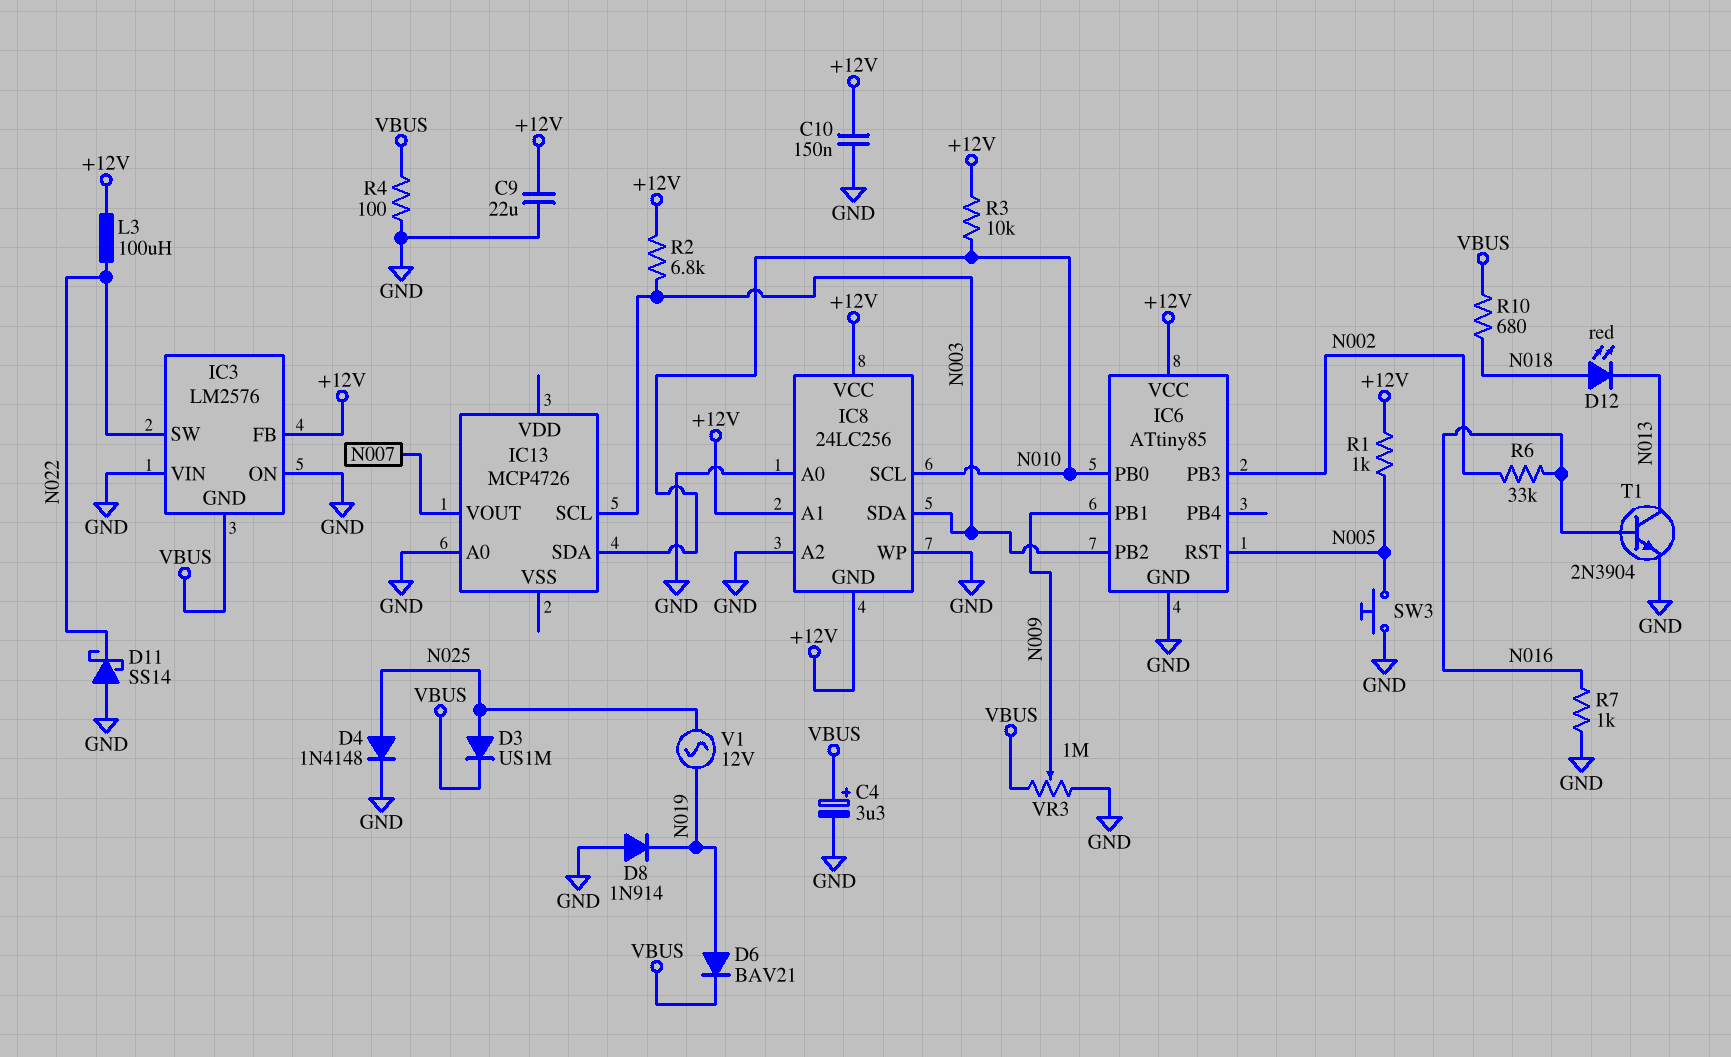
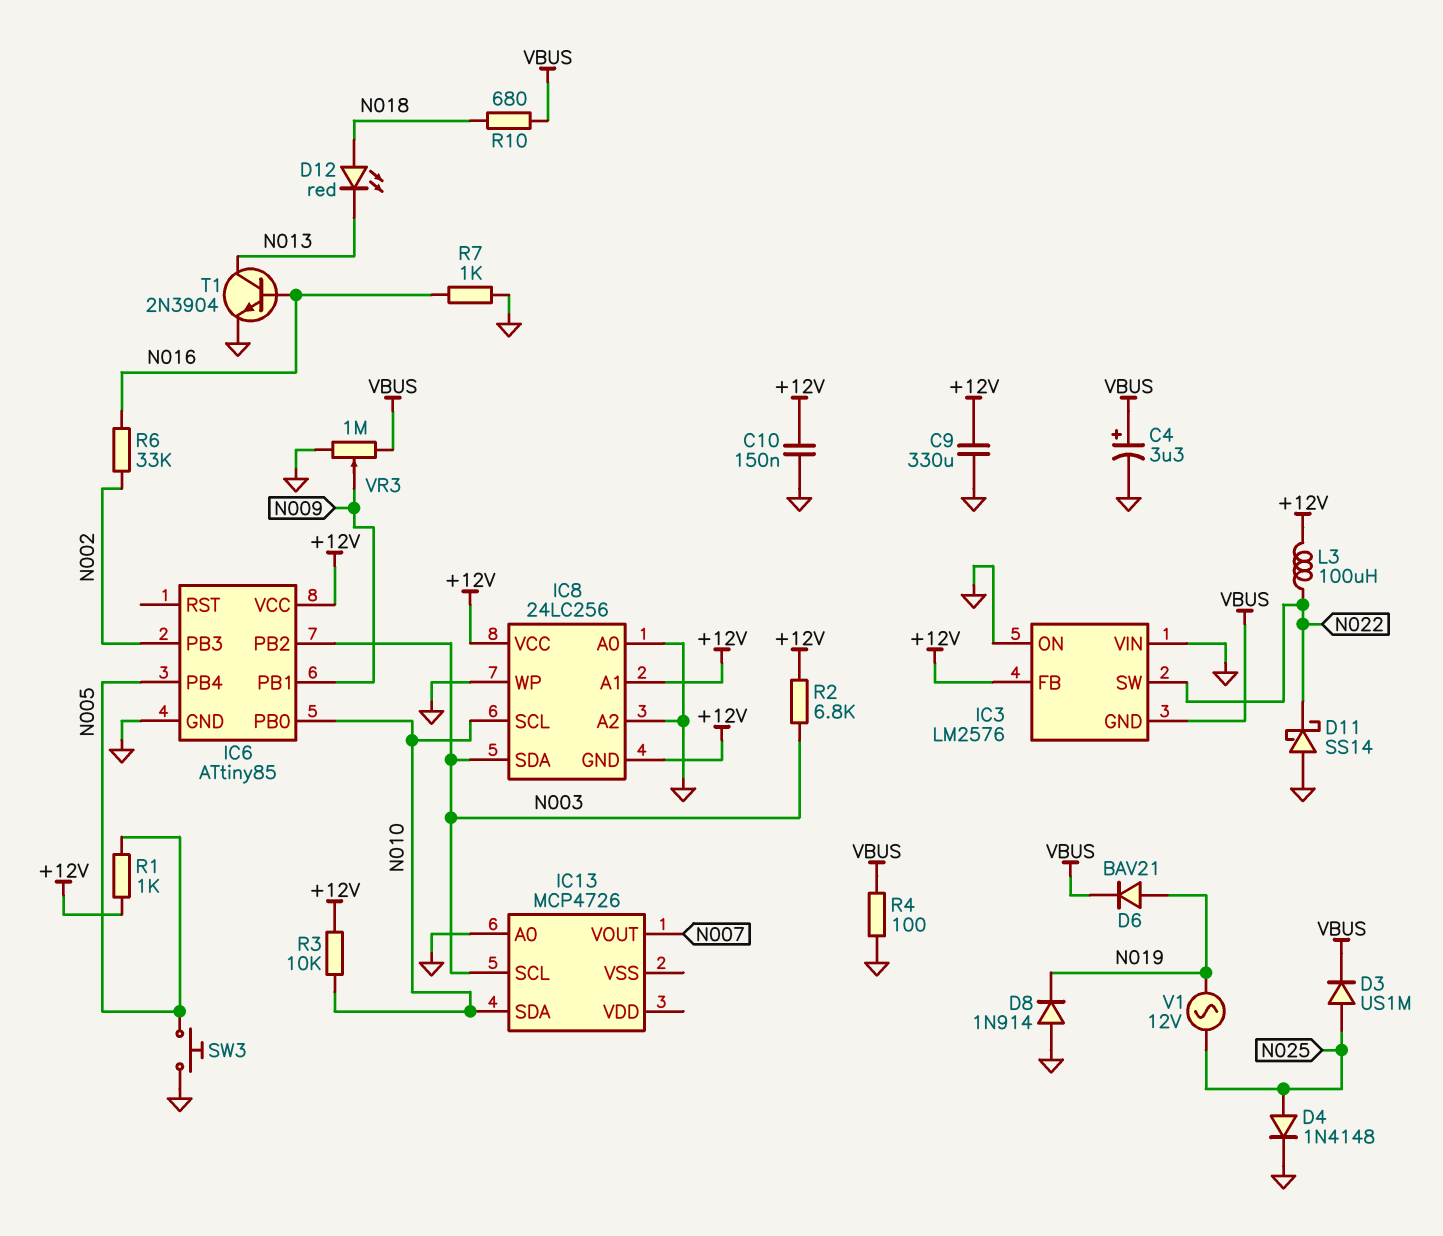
C9: 22uF (+12V, GND) -> 330uF (+12V, GND)
IC6 pin PB4: none -> N005
IC6 pin RST: N005 -> none

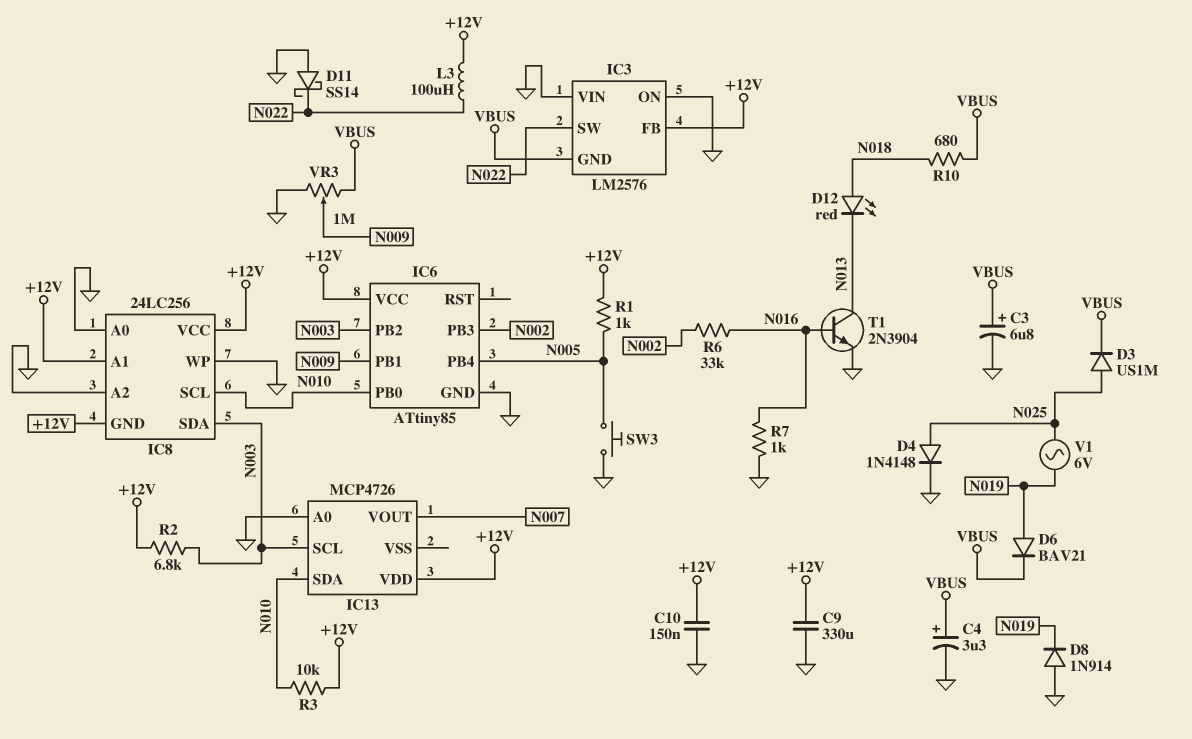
C3: none -> 6.8uF (plus VBUS, minus GND)
IC13 pin VDD: none -> +12V
R4: 100 (GND, VBUS) -> none
V1: AC 12V (N019, N025) -> AC 6V (N019, N025)

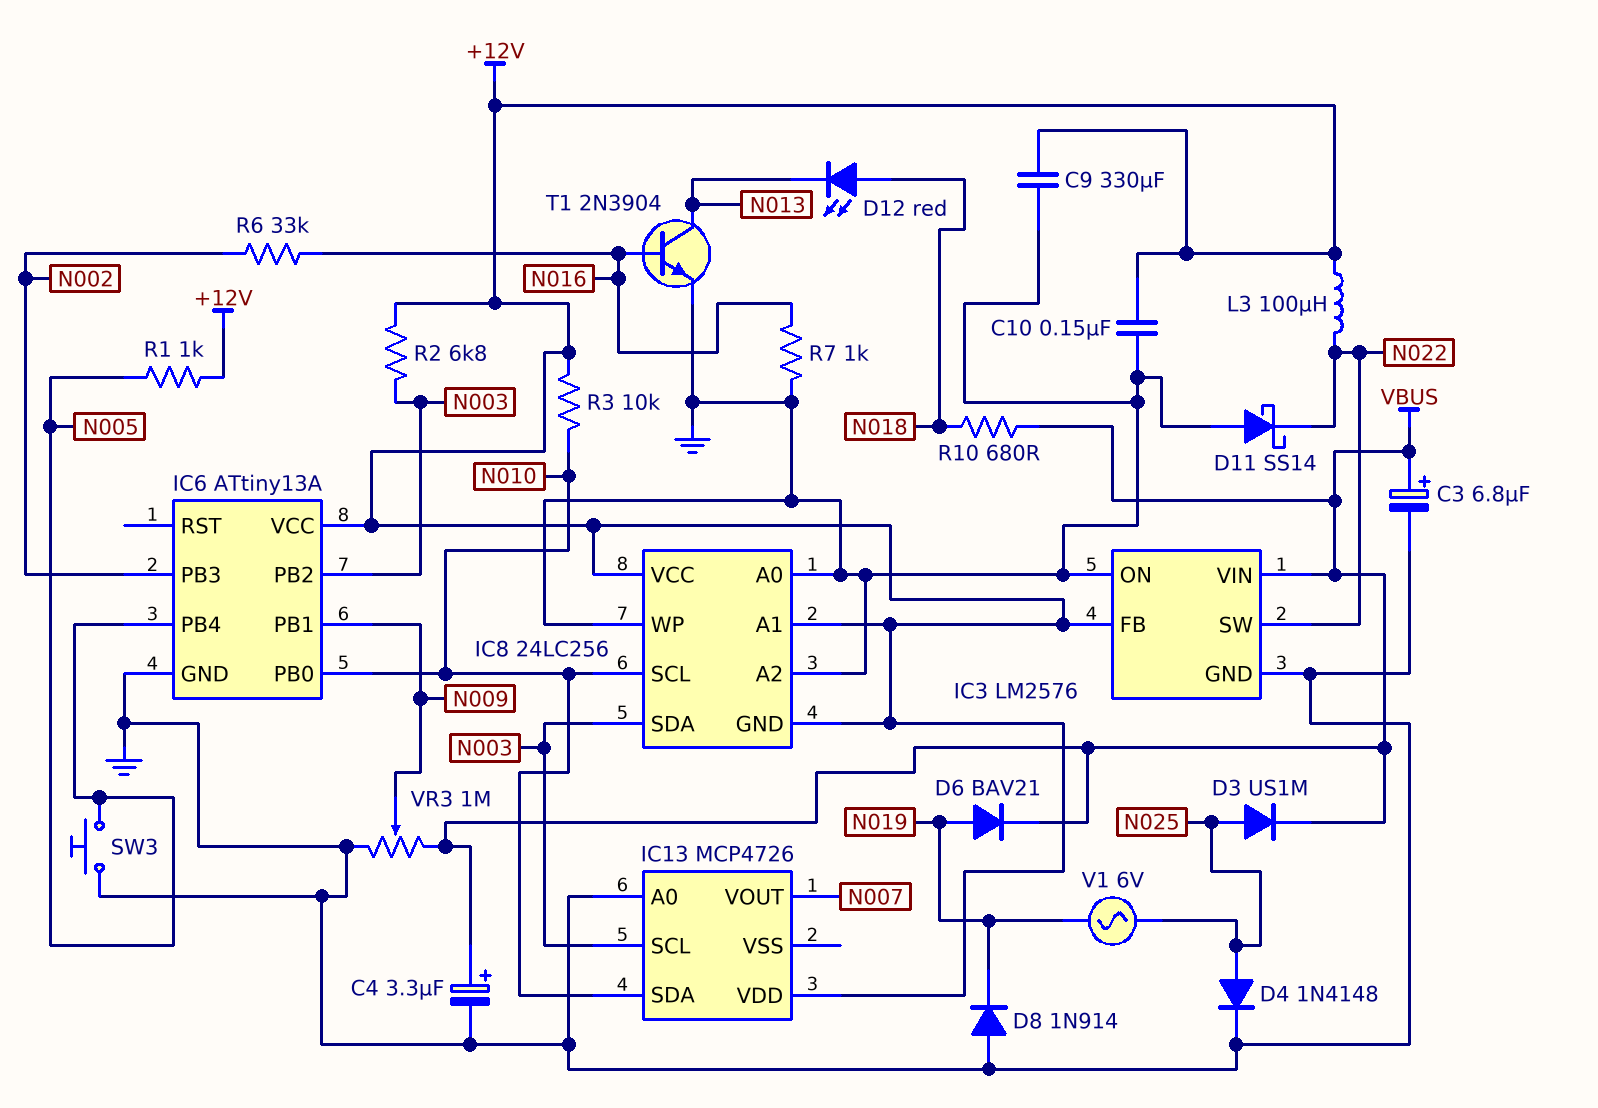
IC3 pin GND: VBUS -> GND
IC3 pin VIN: GND -> VBUS
IC6: ATtiny85 -> ATtiny13A

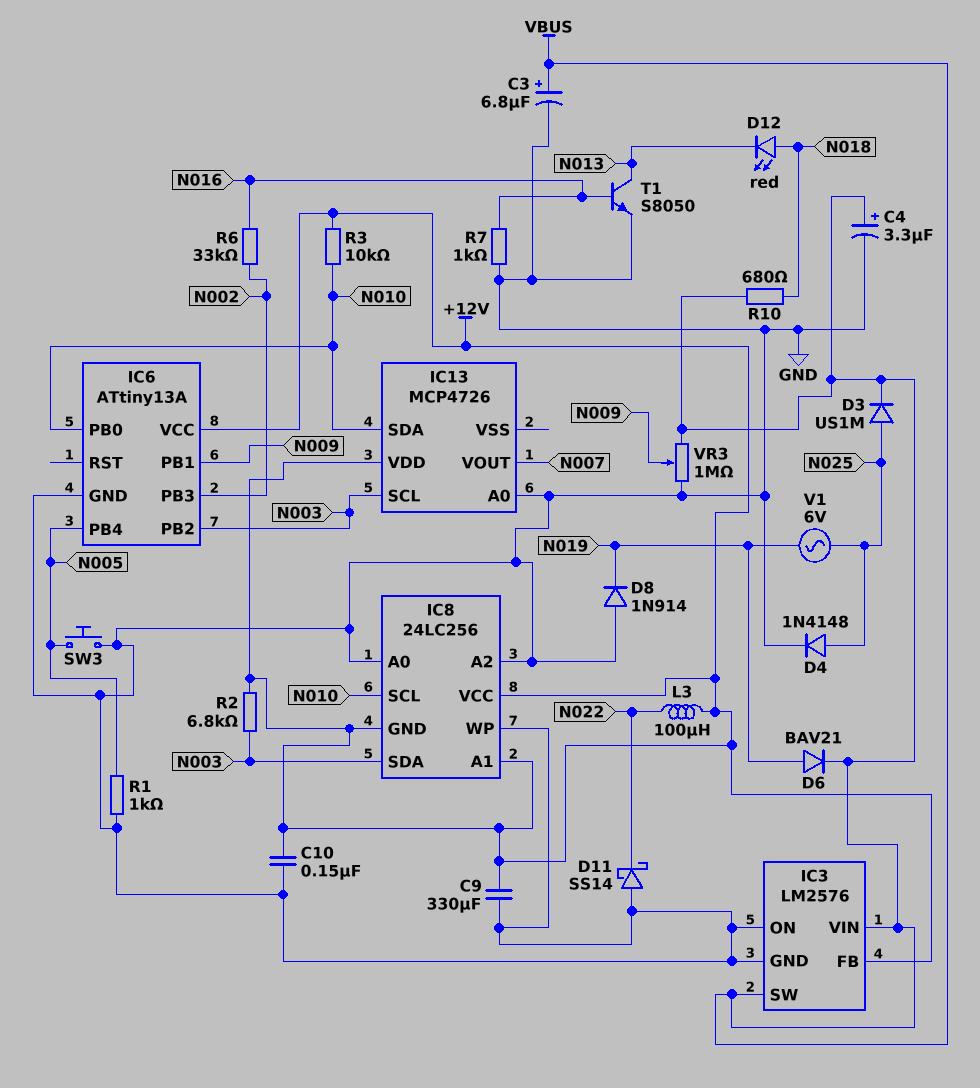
IC3 pin SW: N022 -> VBUS
R1: 1k (+12V, N005) -> 1k (GND, N005)
T1: NPN 2N3904 (B N016, C N013, E GND) -> NPN S8050 (B N016, C N013, E GND)

